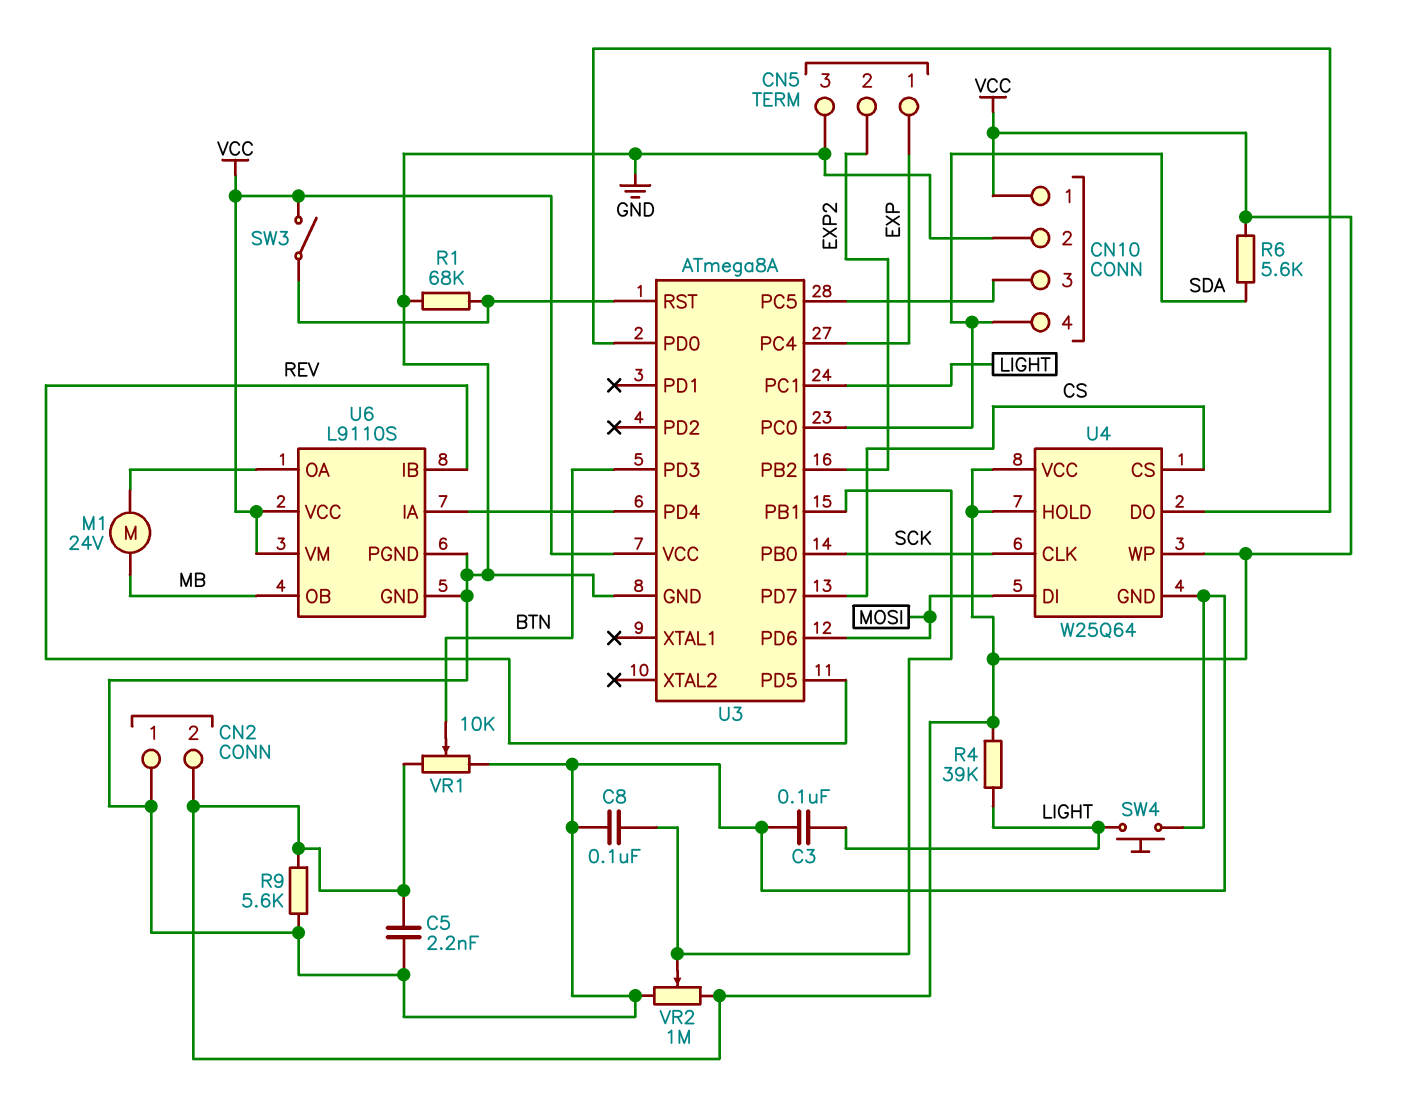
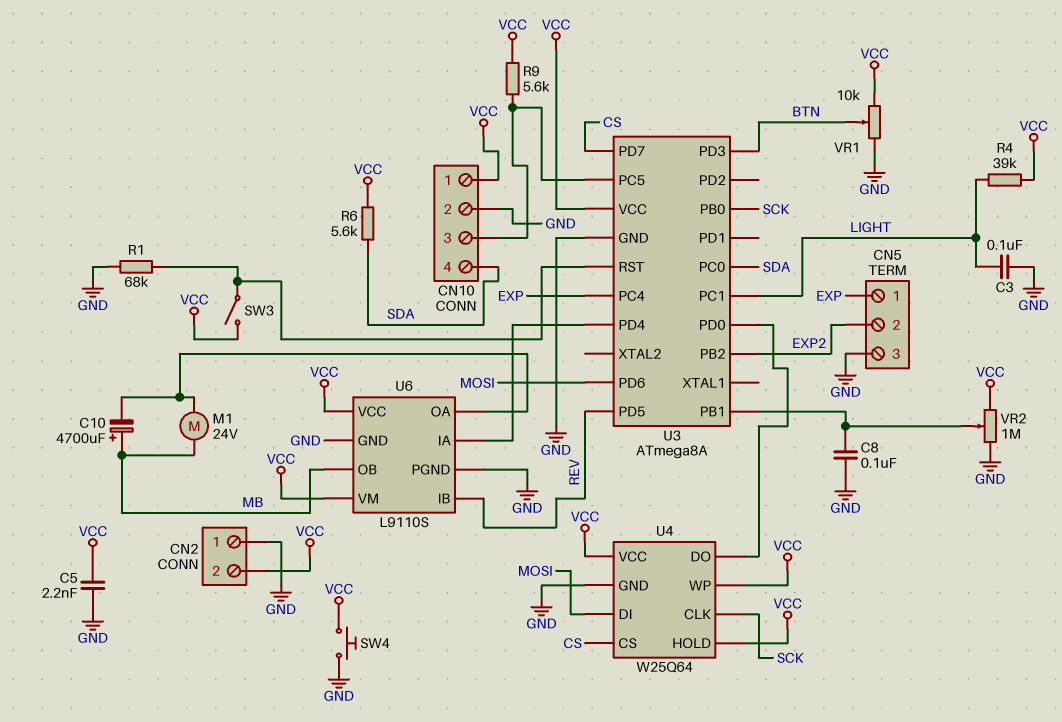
C10: none -> 4700uF (plus MB, minus U6/OA)
R9: 5.6k (GND, VCC) -> 5.6k (CN10/3, VCC)
SW4: button (GND, LIGHT) -> button (GND, VCC)

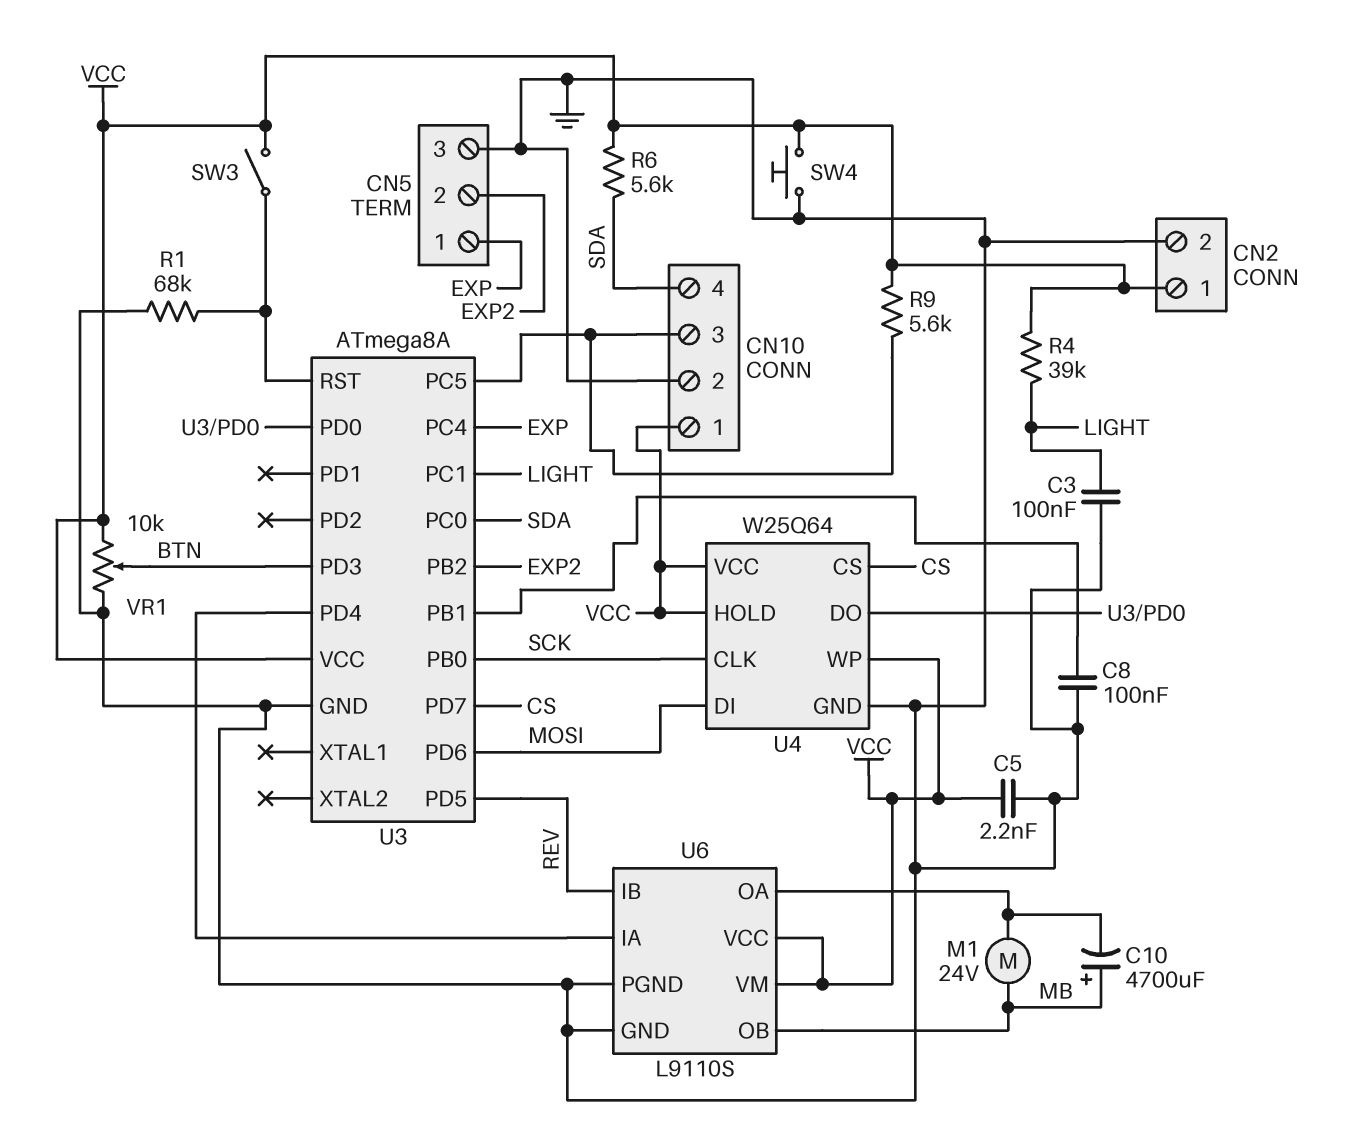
CN2 pin 1: GND -> VCC
CN2 pin 2: VCC -> GND
VR2: 1M (GND, VCC, wiper U3/PB1) -> none

